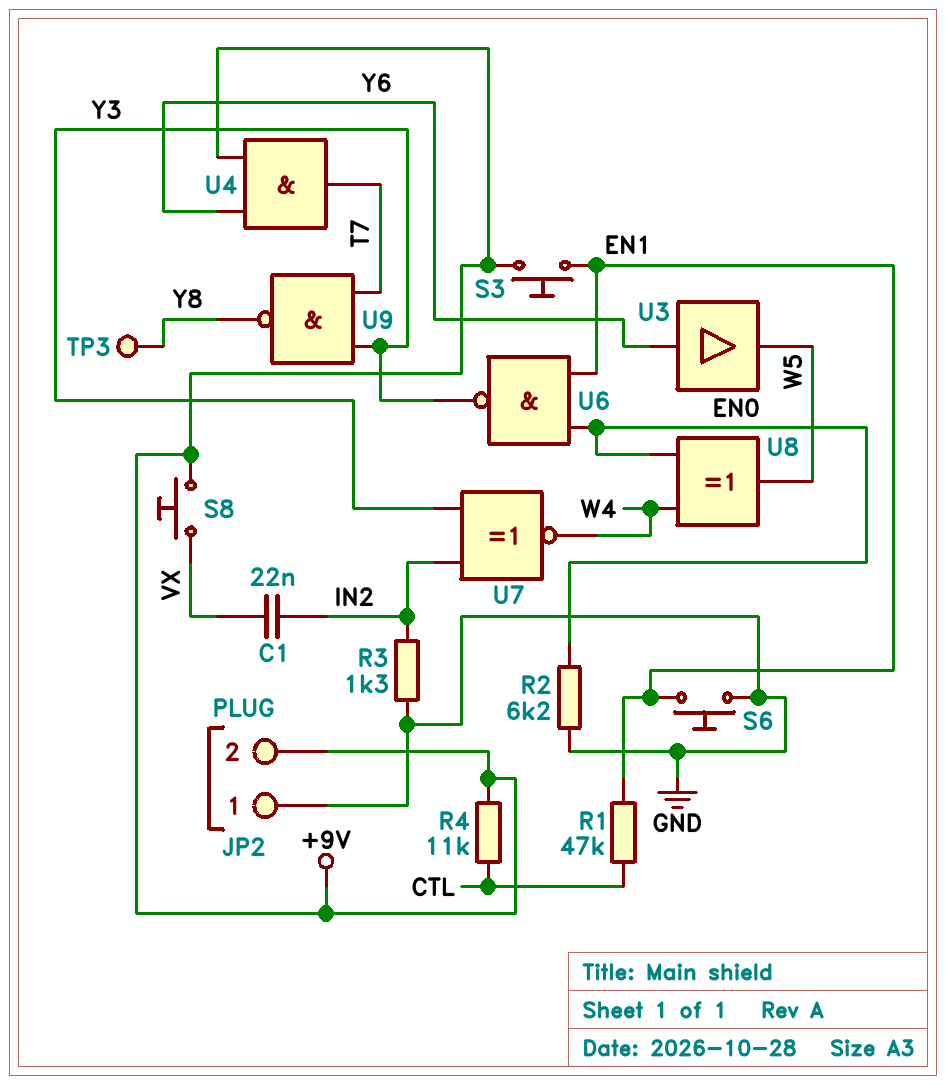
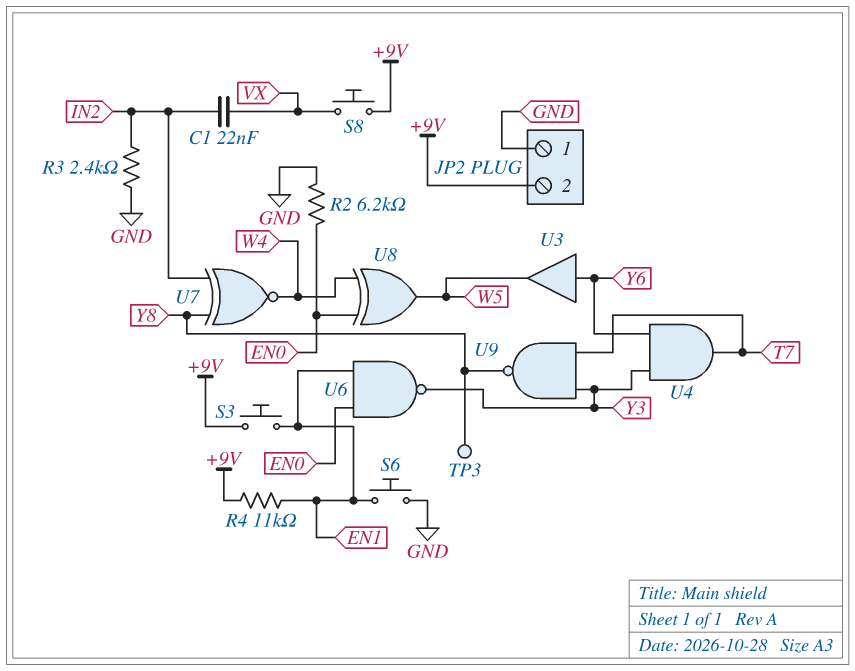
R1: 47k (CTL, EN1) -> none
R3: 1.3k (GND, IN2) -> 2.4k (GND, IN2)
R4: 11k (+9V, CTL) -> 11k (+9V, EN1)
U4: AND (in +9V, in Y6, out T7) -> AND (in Y3, in Y6, out T7)
U7: XNOR (in IN2, in Y3, out W4) -> XNOR (in IN2, in Y8, out W4)

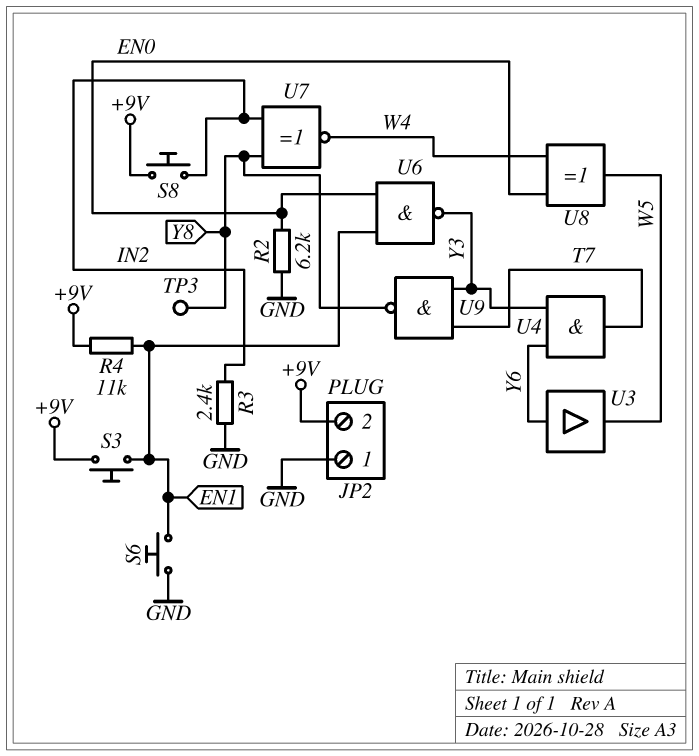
C1: 22nF (IN2, VX) -> none
S8: button (+9V, VX) -> button (+9V, IN2)

